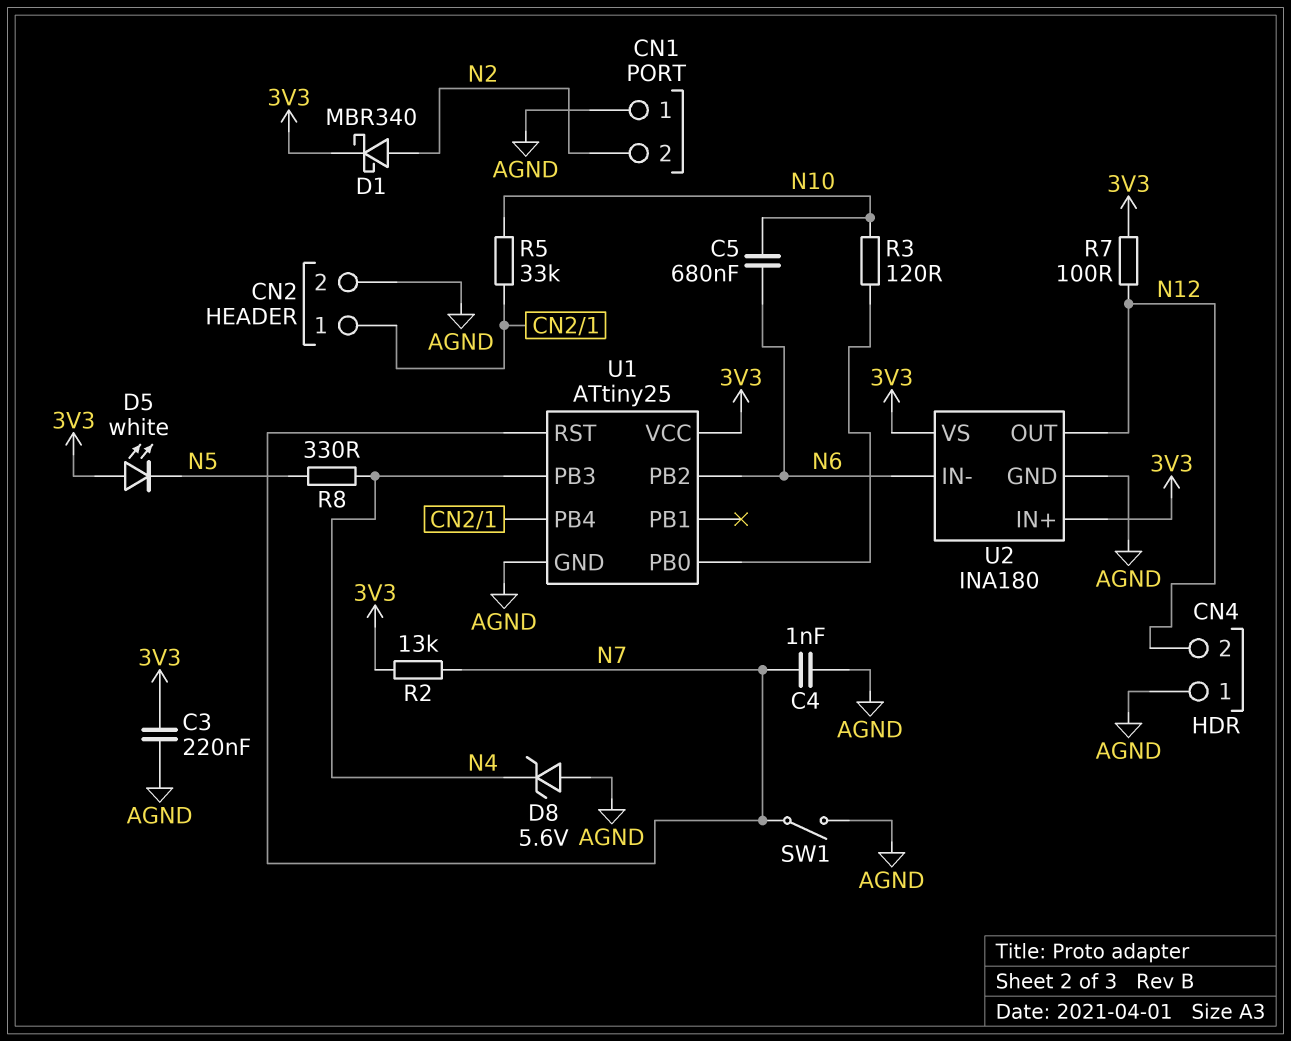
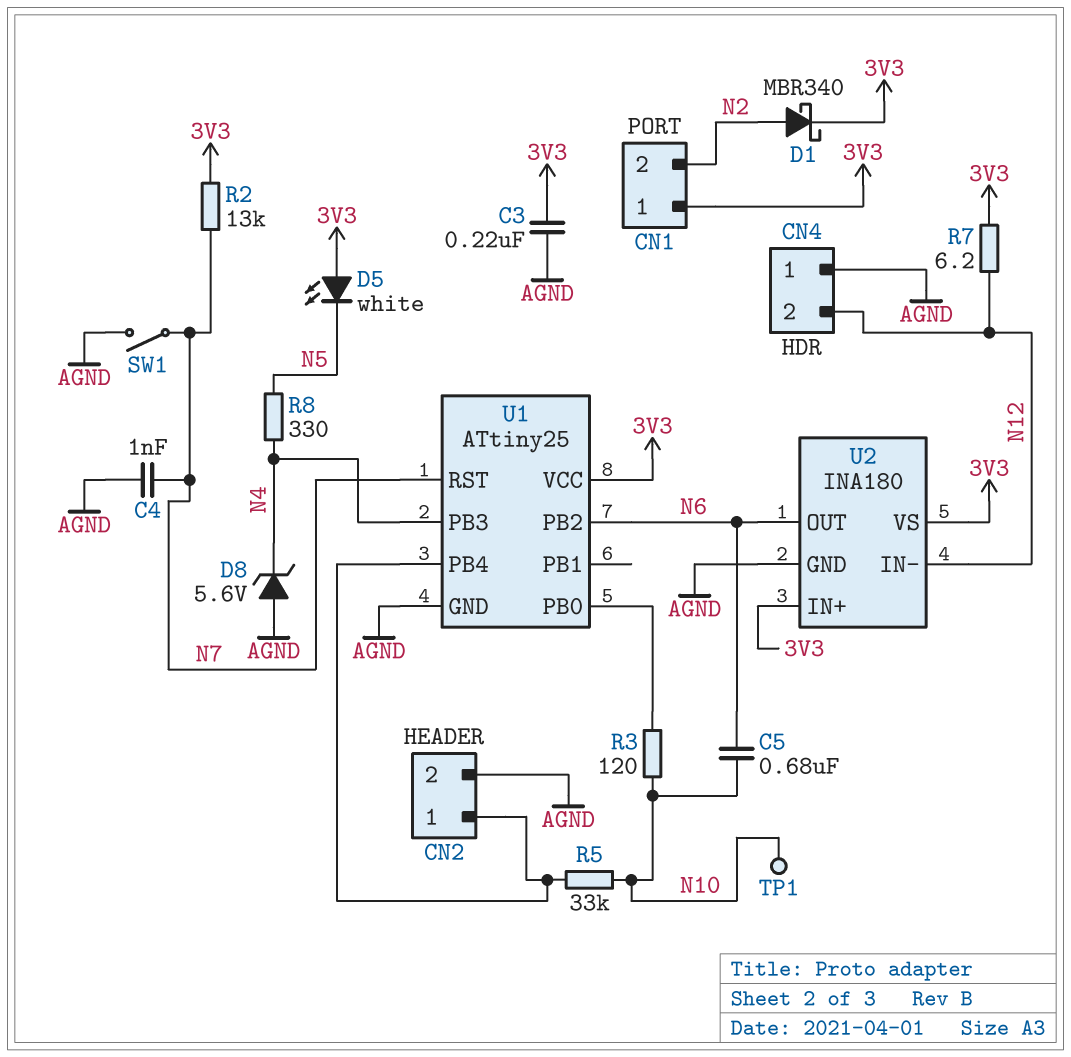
CN1 pin 1: AGND -> 3V3
R7: 100 (3V3, N12) -> 6.2 (3V3, N12)
TP1: none -> test point (N10)
U2 pin IN-: N6 -> N12
U2 pin OUT: N12 -> N6

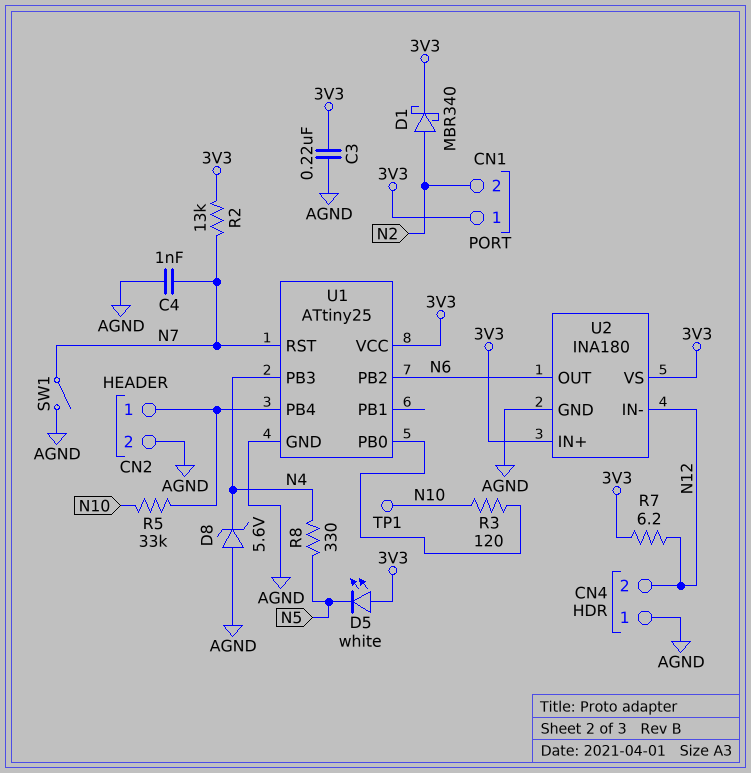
C5: 680nF (N6, N10) -> none

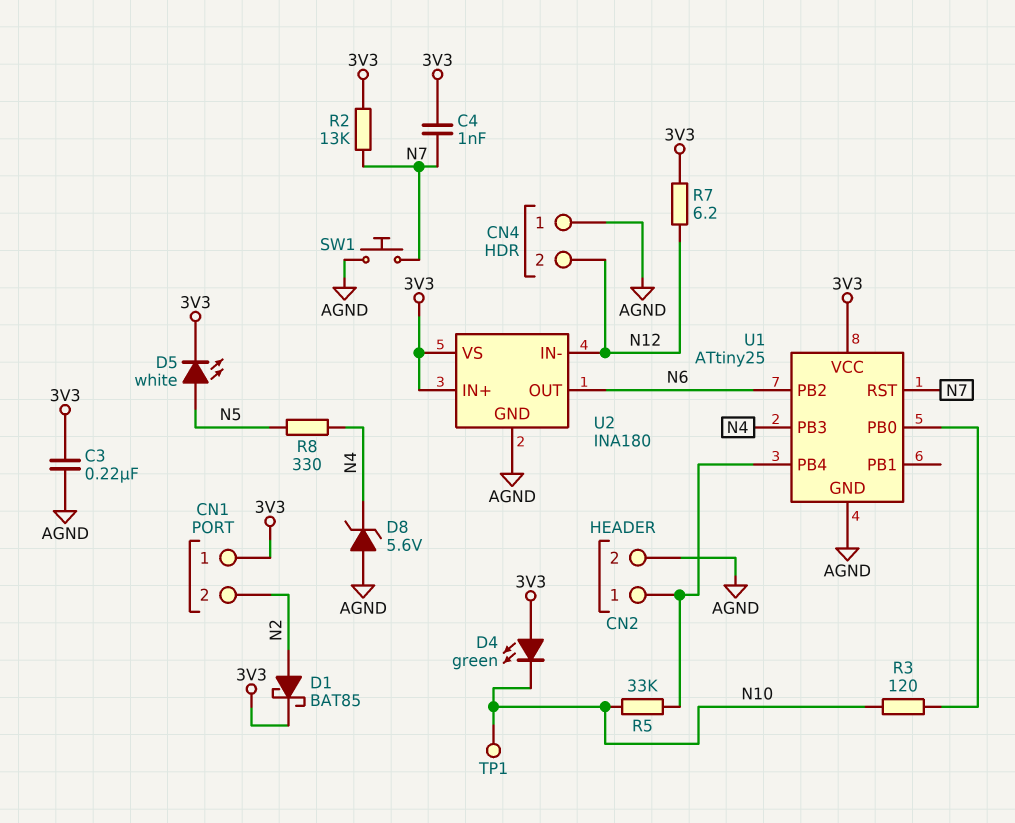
C4: 1nF (AGND, N7) -> 1nF (3V3, N7)
D1: schottky MBR340 (A N2, K 3V3) -> schottky BAT85 (A N2, K 3V3)
D4: none -> LED green (A 3V3, K N10)
D5: LED white (A 3V3, K N5) -> LED white (A N5, K 3V3)
SW1: switch (AGND, N7) -> button (AGND, N7)

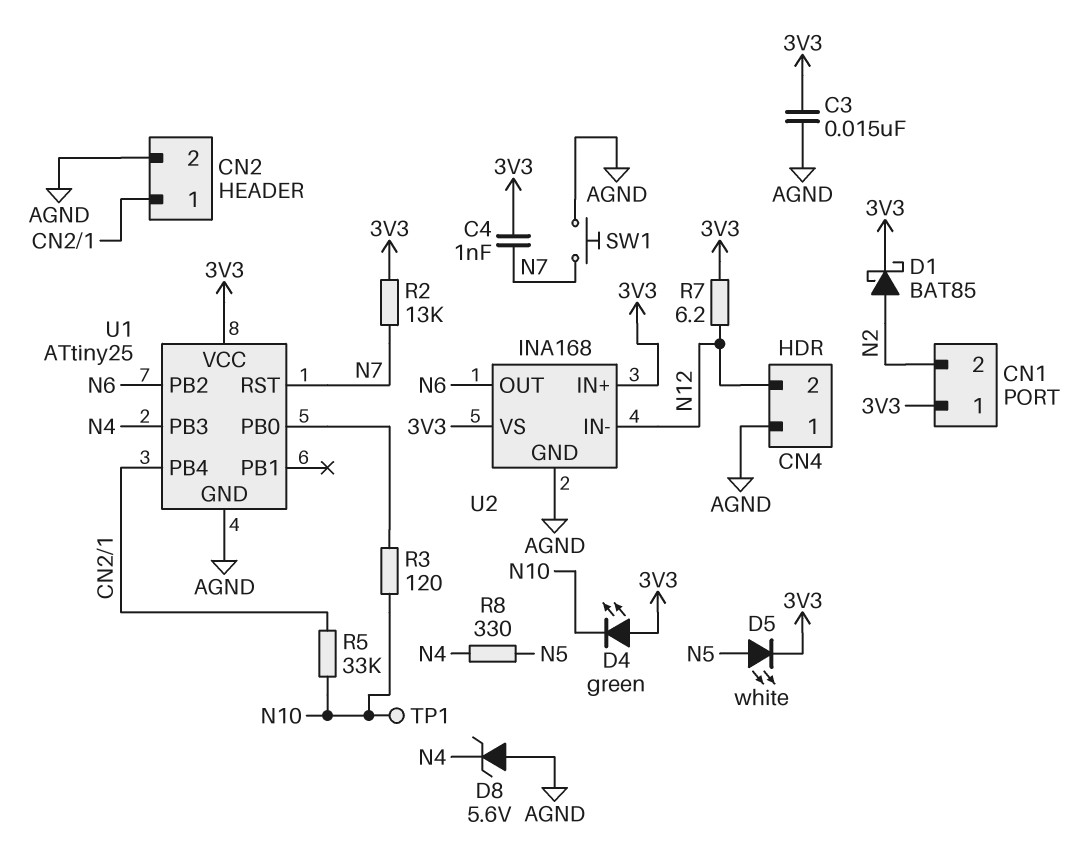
C3: 220nF (3V3, AGND) -> 15nF (3V3, AGND)
U2: INA180 -> INA168

